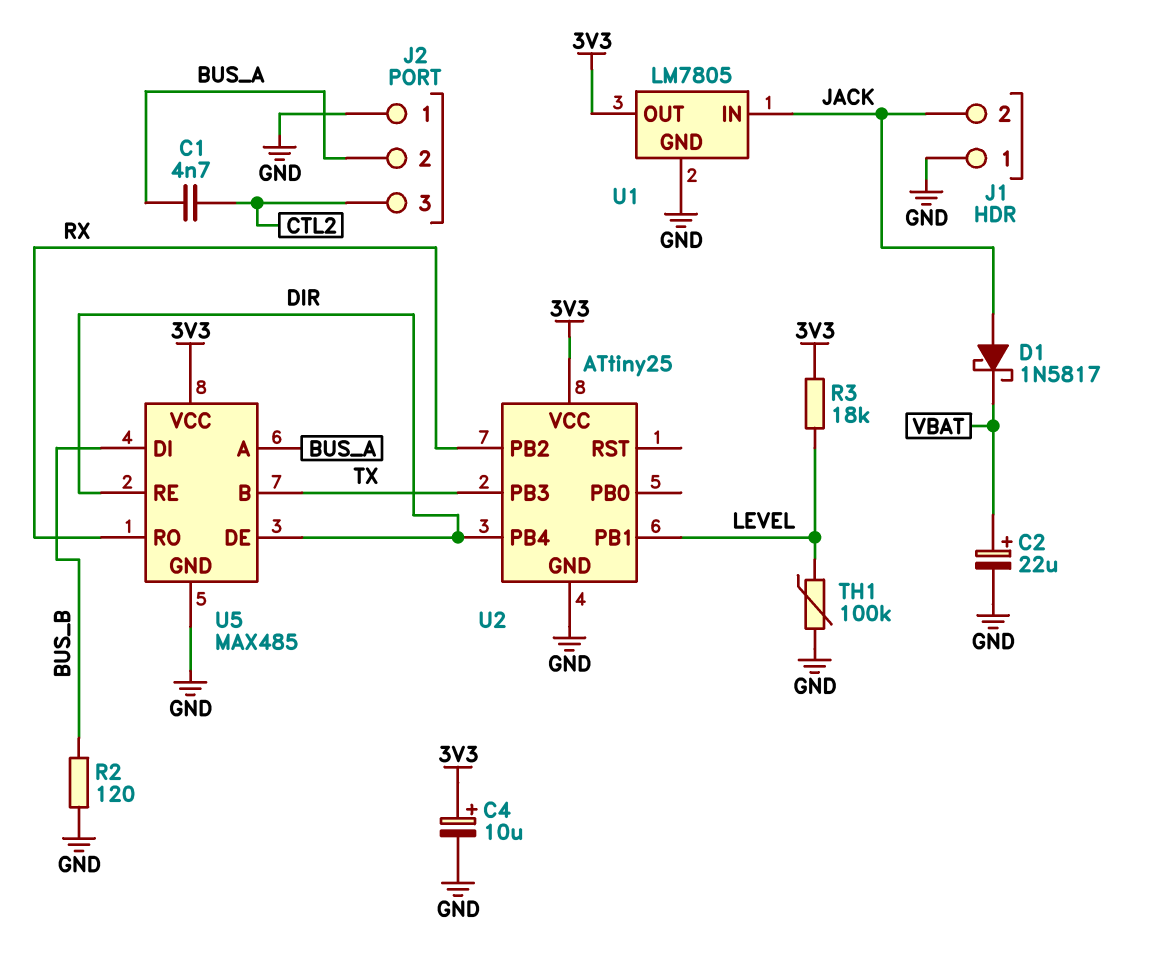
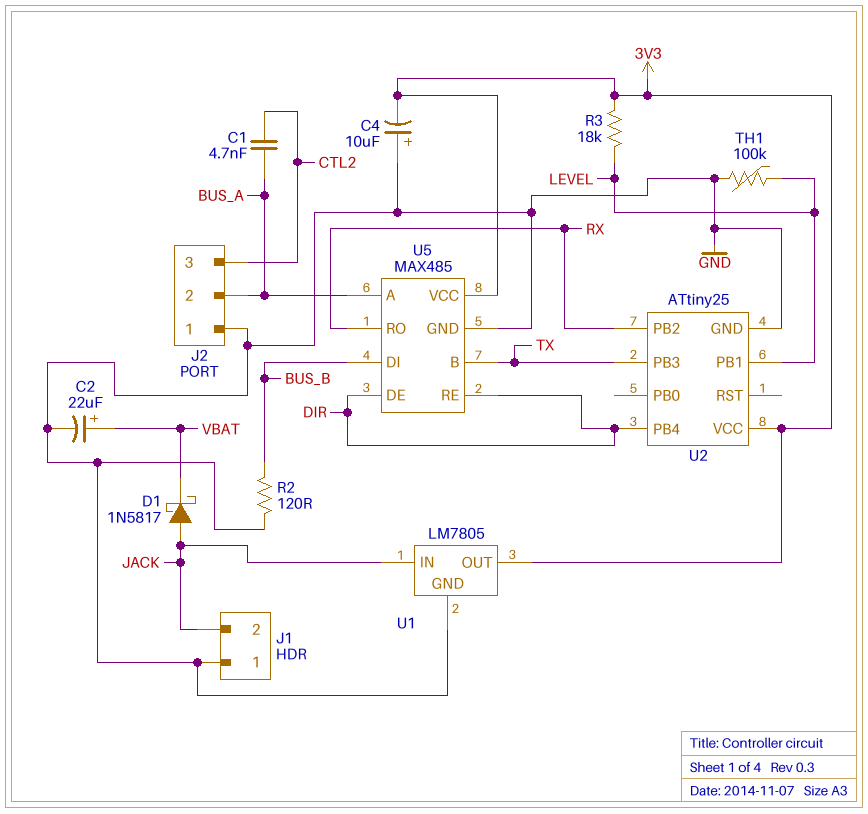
C4: 10uF (plus 3V3, minus GND) -> 10uF (plus GND, minus 3V3)

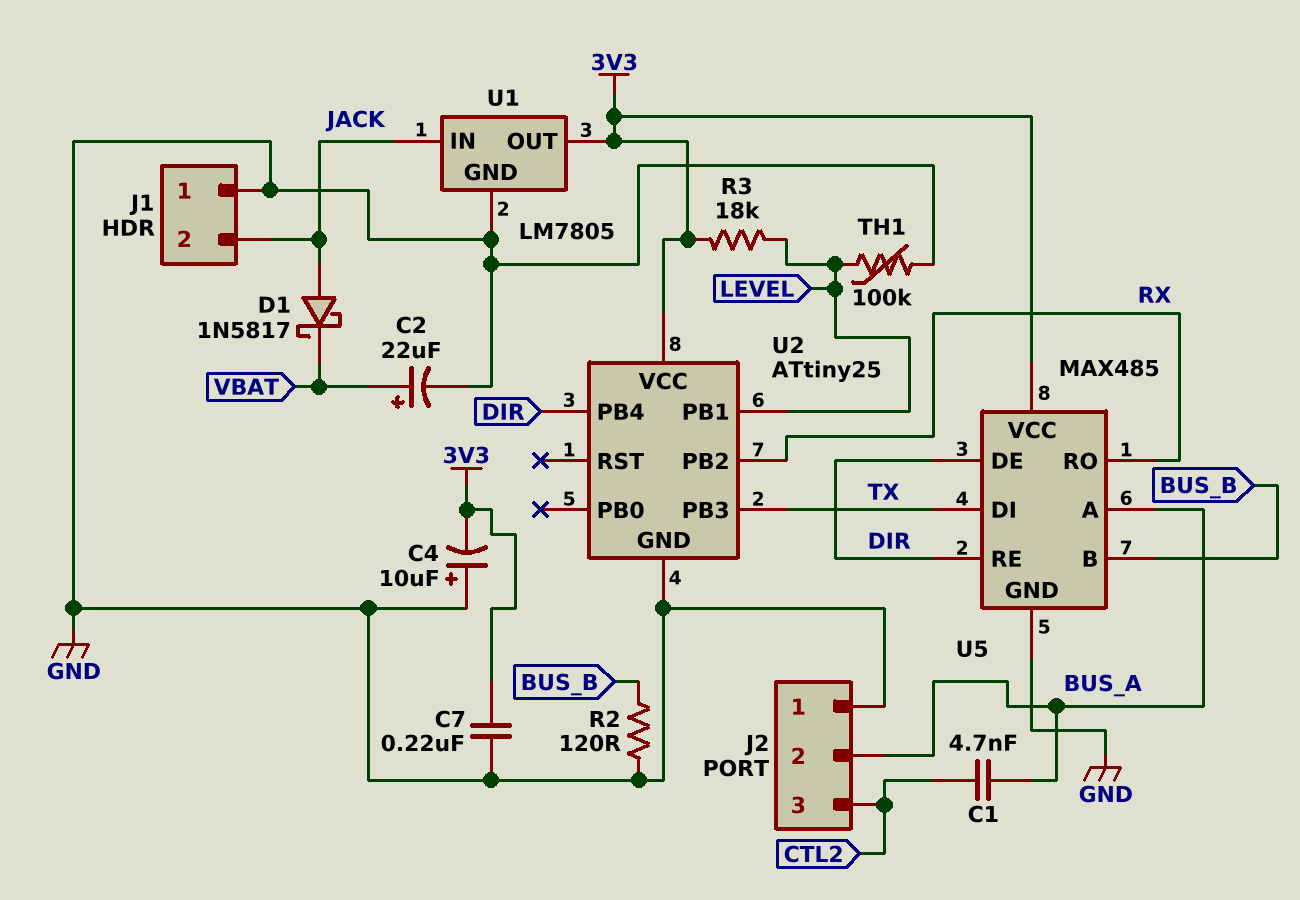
C7: none -> 220nF (3V3, GND)
U5 pin B: TX -> BUS_B
U5 pin DI: BUS_B -> TX

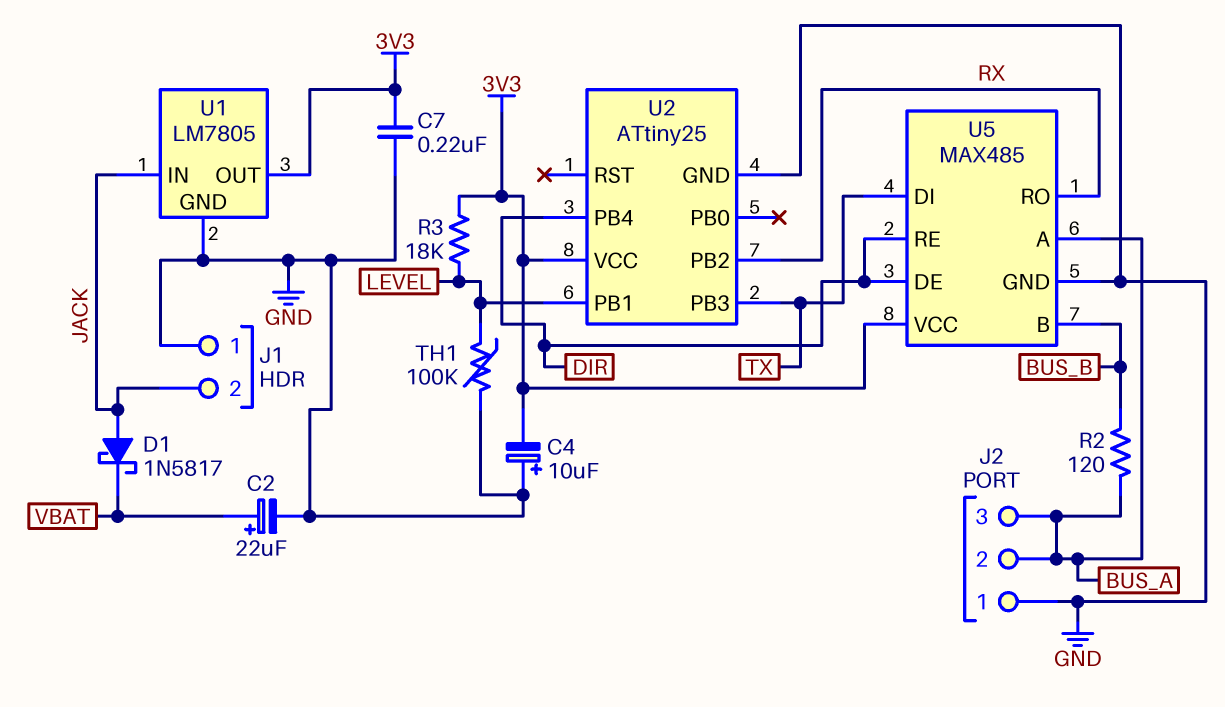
C1: 4.7nF (BUS_A, CTL2) -> none
J2 pin 3: CTL2 -> BUS_A
R2: 120 (BUS_B, GND) -> 120 (BUS_A, BUS_B)

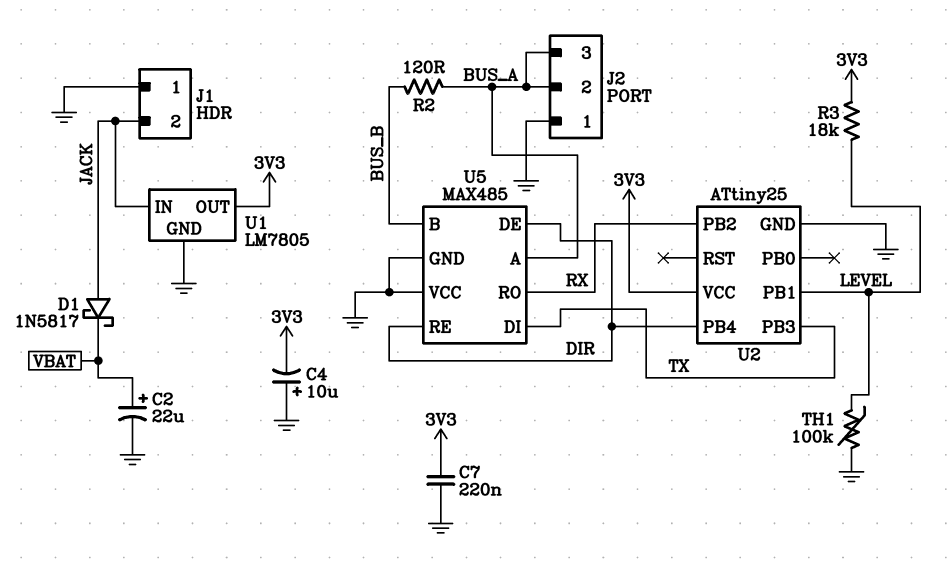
U5 pin VCC: 3V3 -> GND

